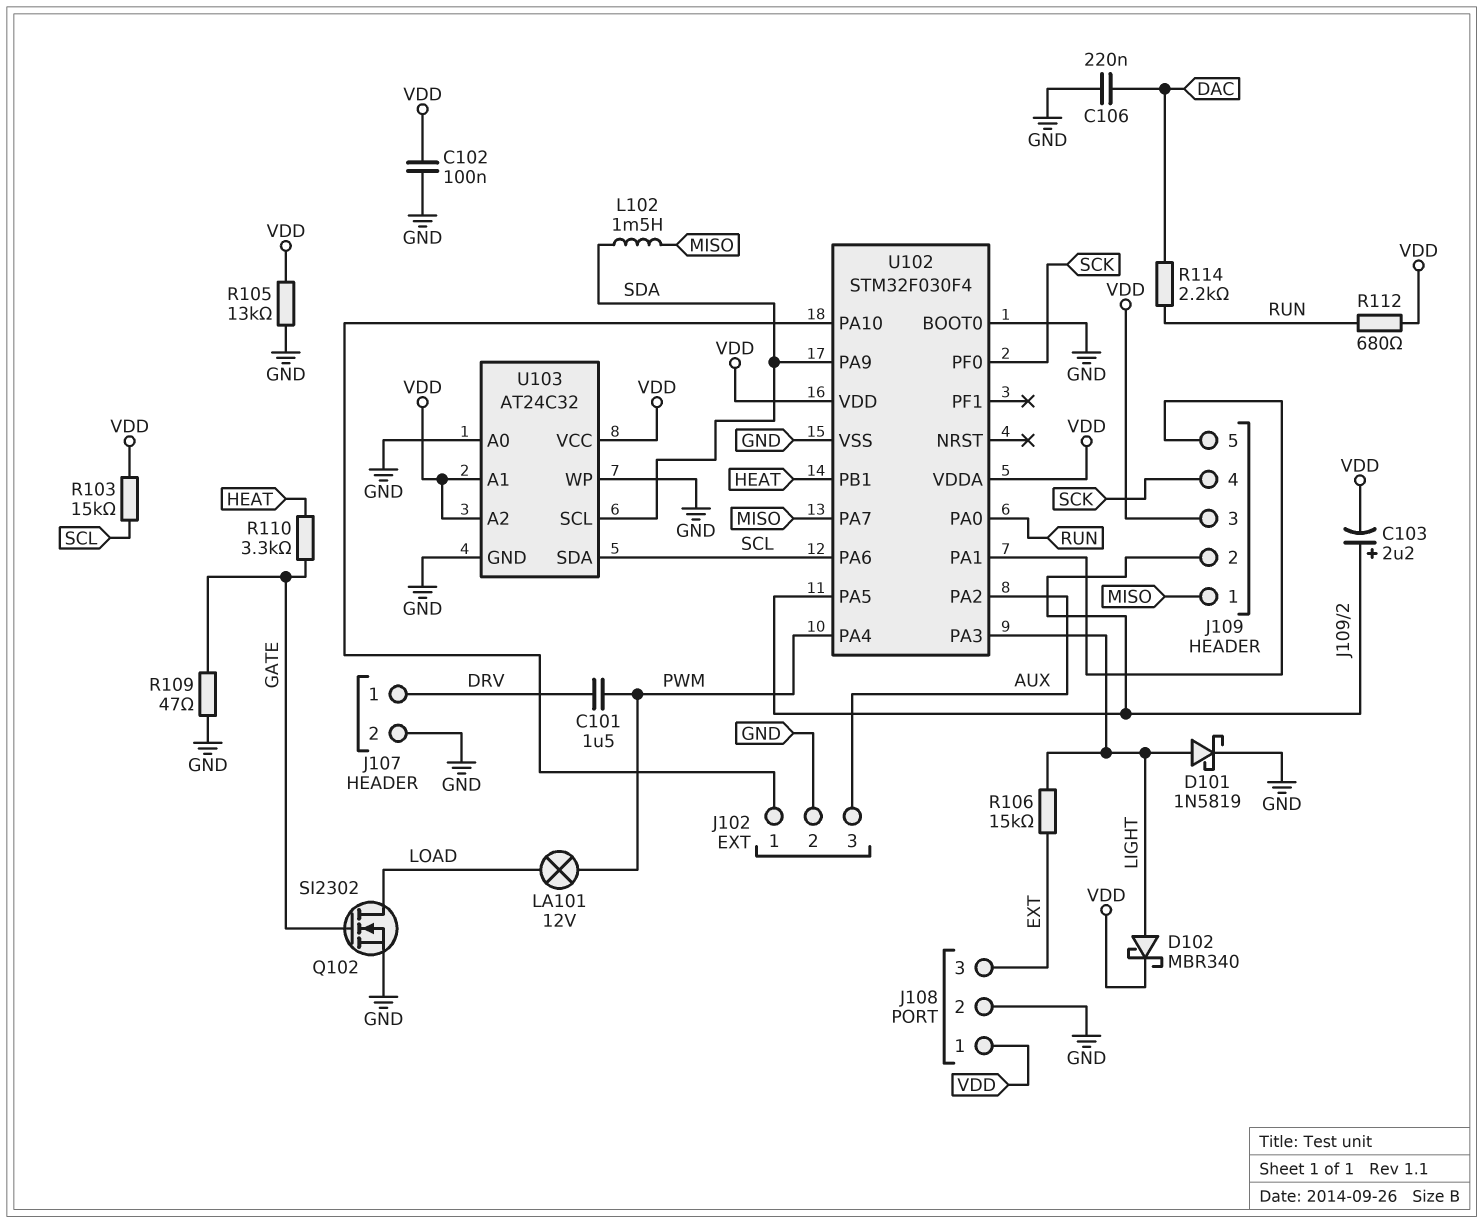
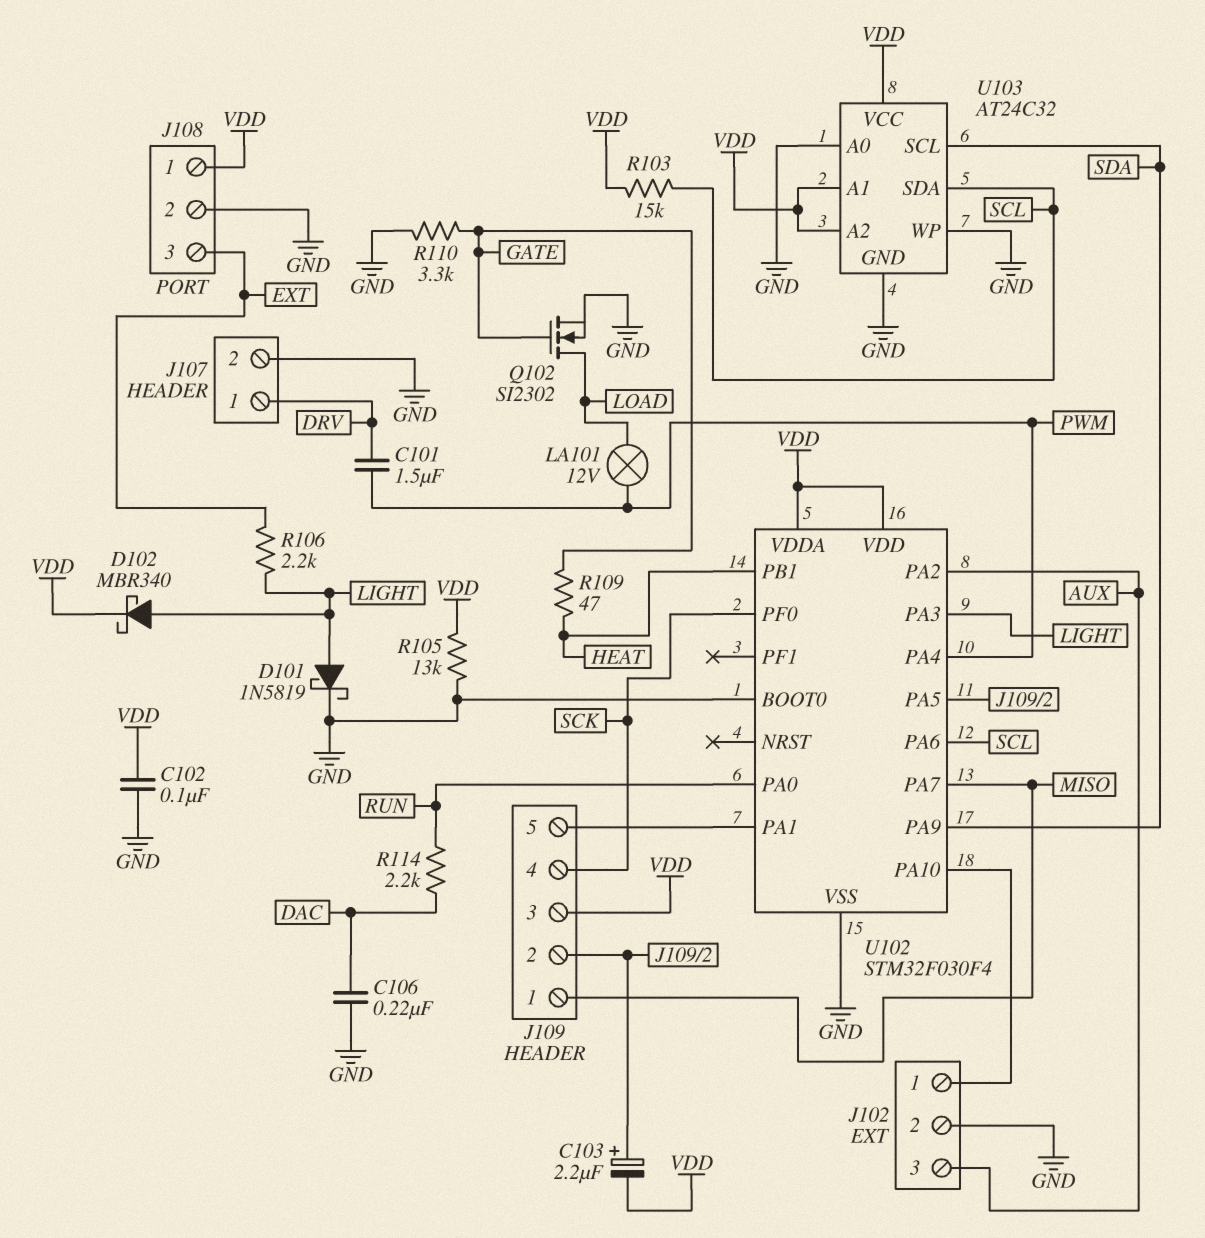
L102: 1.5mH (MISO, SDA) -> none
R106: 15k (EXT, LIGHT) -> 2.2k (EXT, LIGHT)
R109: 47 (GATE, GND) -> 47 (GATE, HEAT)
R110: 3.3k (GATE, HEAT) -> 3.3k (GATE, GND)
R112: 680 (RUN, VDD) -> none

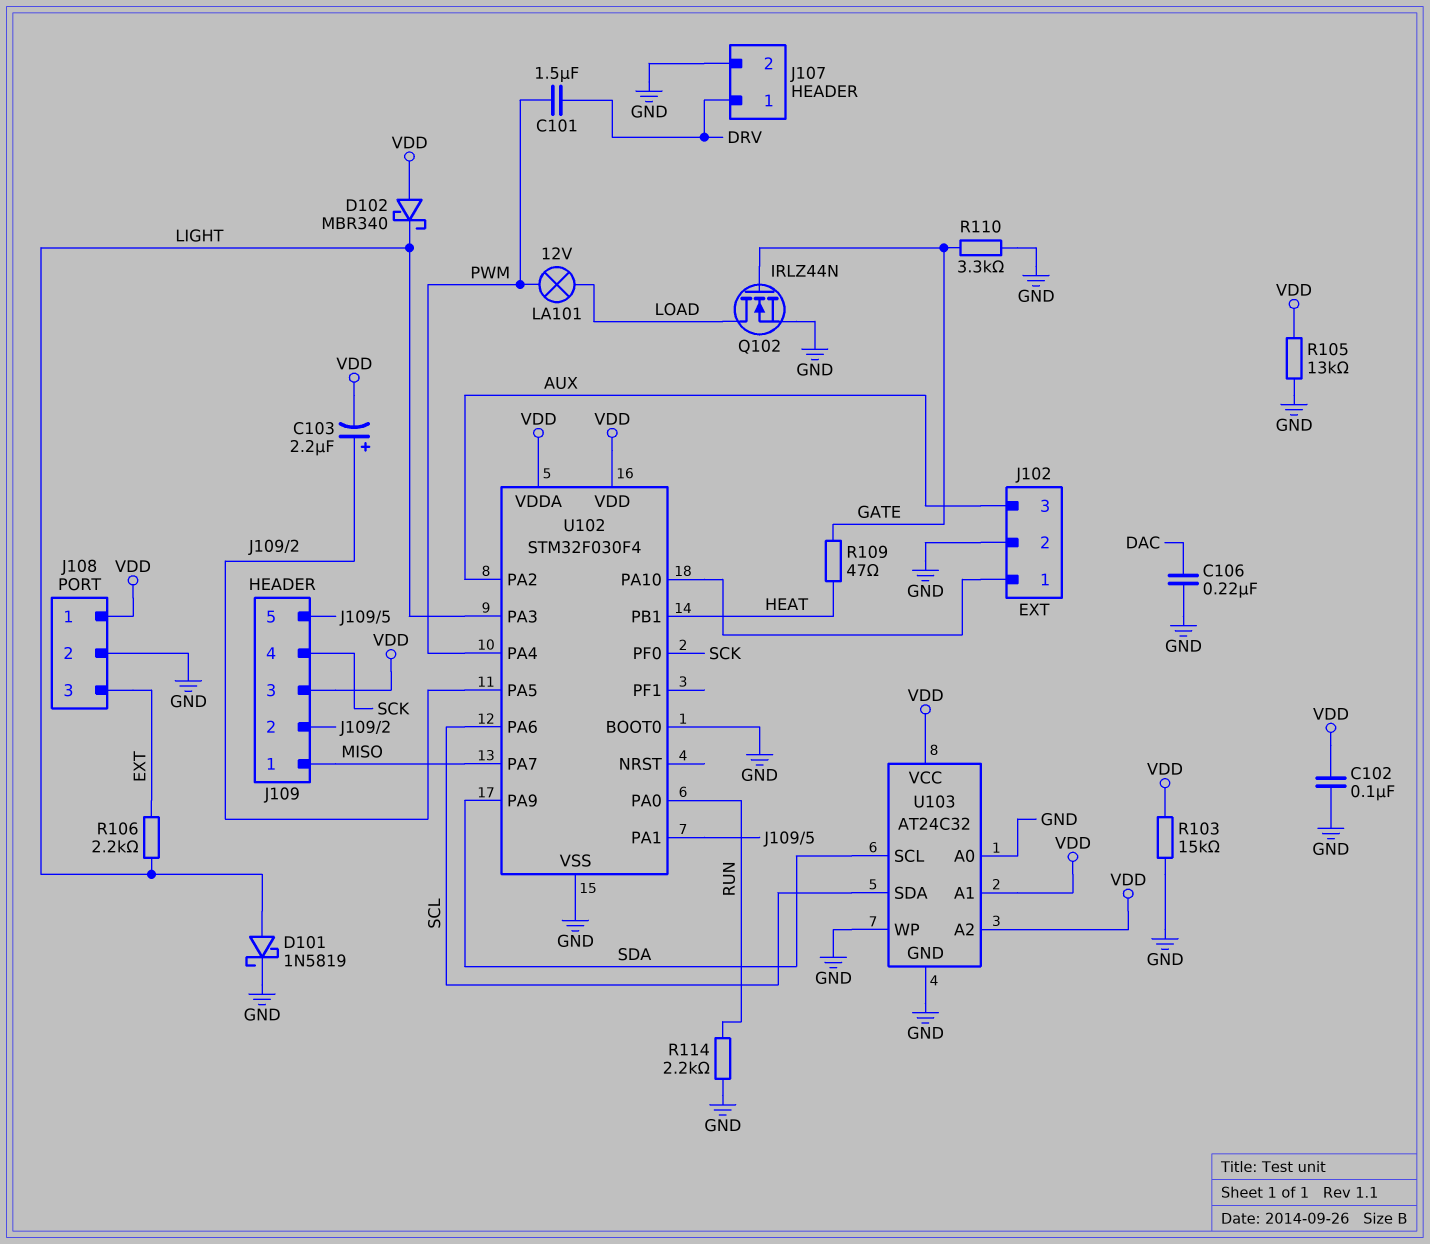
D102: schottky MBR340 (A LIGHT, K VDD) -> schottky MBR340 (A VDD, K LIGHT)
Q102: NMOS SI2302 (G GATE, D LOAD, S GND) -> NMOS IRLZ44N (G GATE, D LOAD, S GND)
R103: 15k (SCL, VDD) -> 15k (GND, VDD)
R114: 2.2k (DAC, RUN) -> 2.2k (GND, RUN)

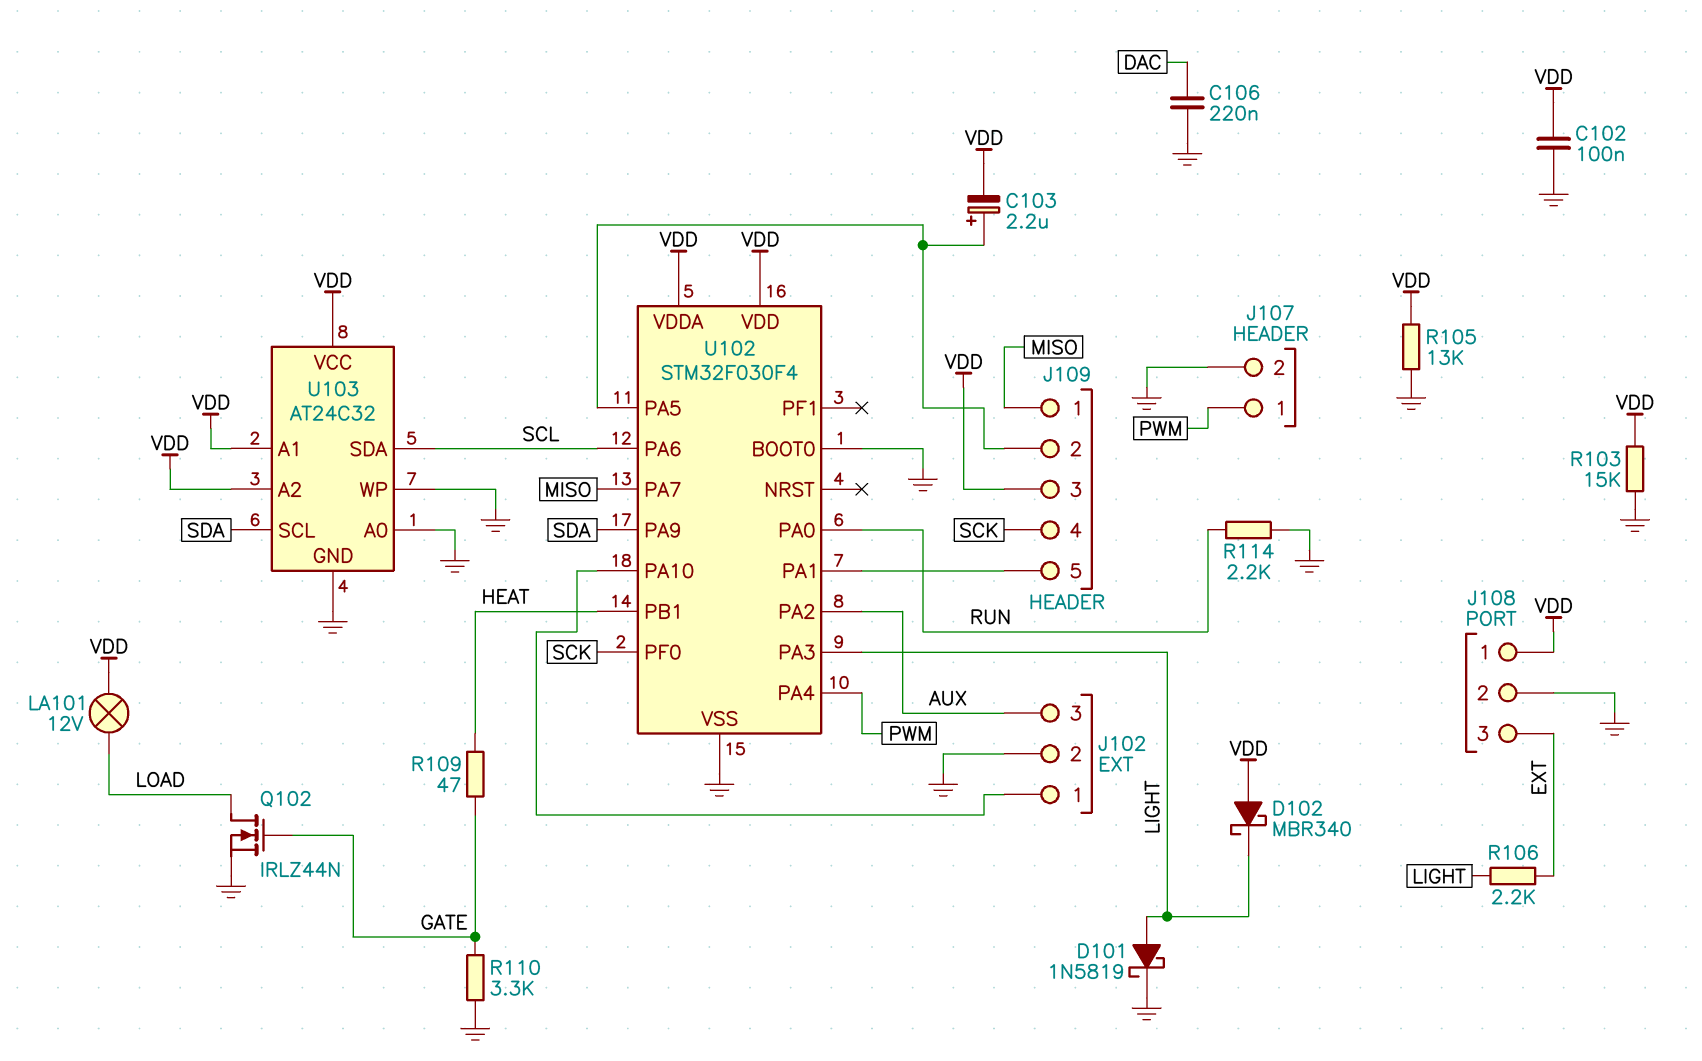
C101: 1.5uF (DRV, PWM) -> none
J107 pin 1: DRV -> PWM
LA101: lamp 12V (LOAD, PWM) -> lamp 12V (LOAD, VDD)

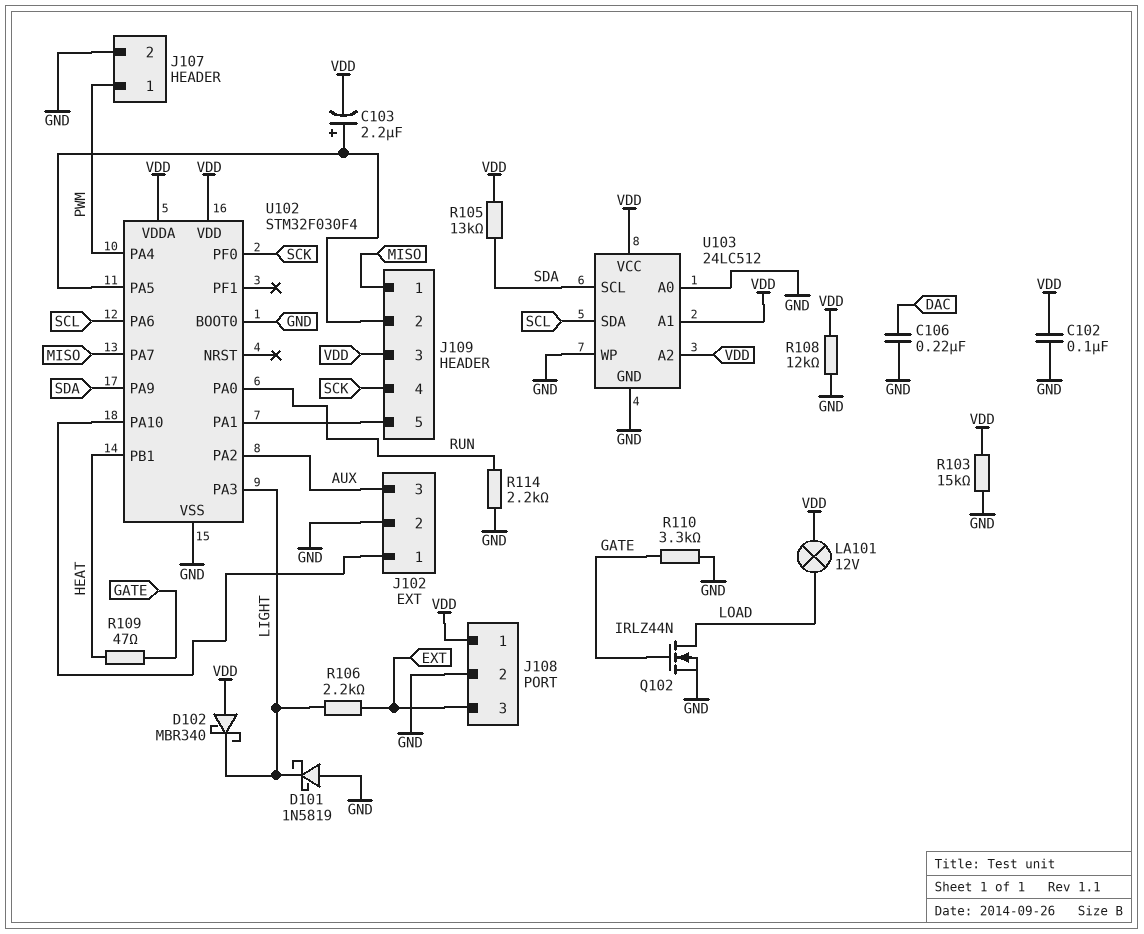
D101: schottky 1N5819 (A LIGHT, K GND) -> schottky 1N5819 (A GND, K LIGHT)
R105: 13k (GND, VDD) -> 13k (SDA, VDD)
R108: none -> 12k (GND, VDD)
U103: AT24C32 -> 24LC512

